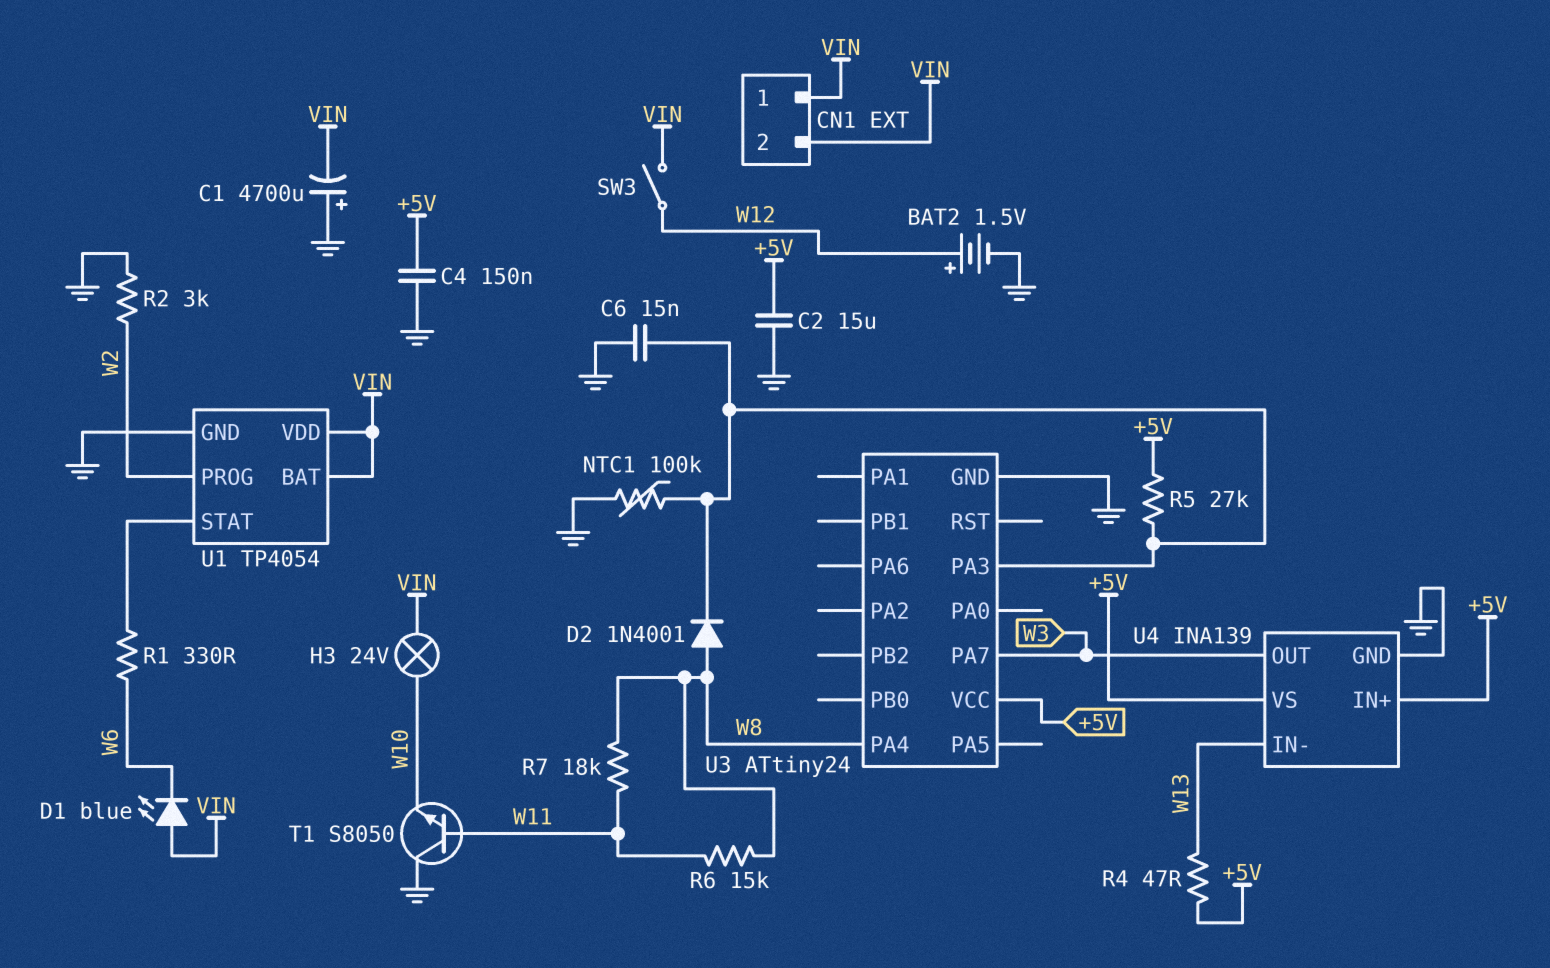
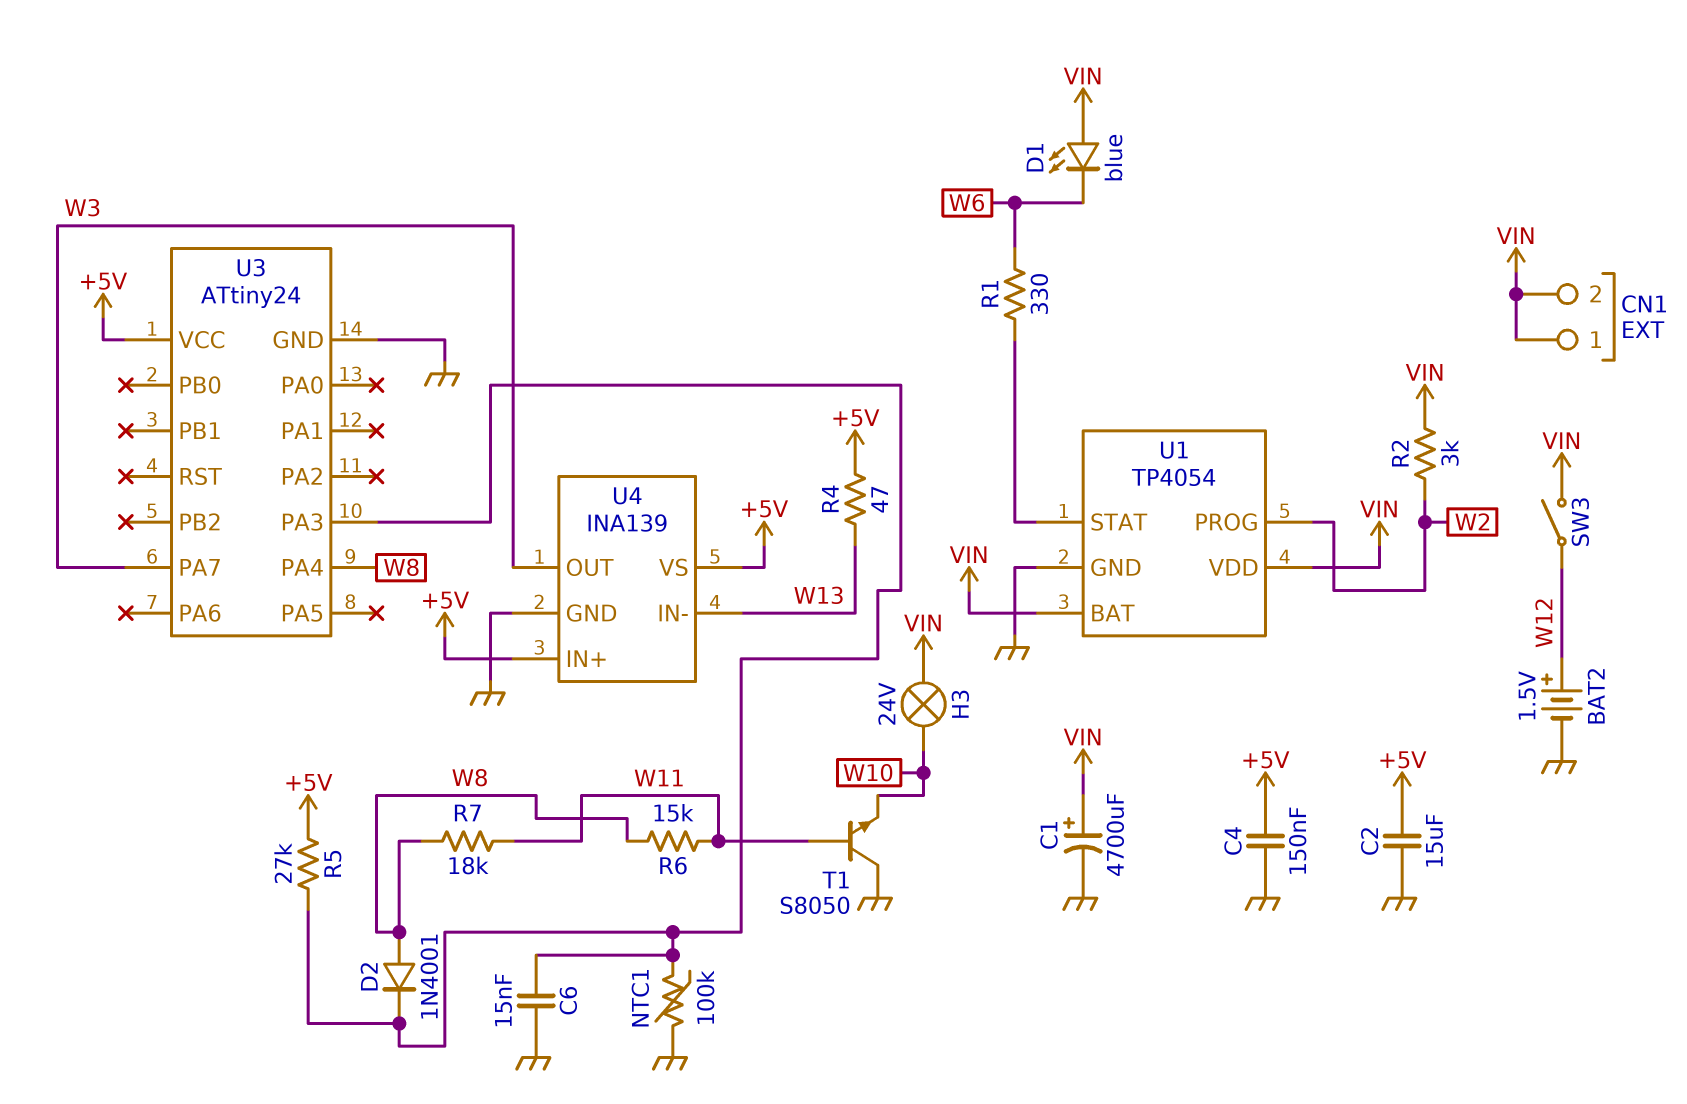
C1: 4700uF (plus GND, minus VIN) -> 4700uF (plus VIN, minus GND)
R2: 3k (GND, W2) -> 3k (VIN, W2)

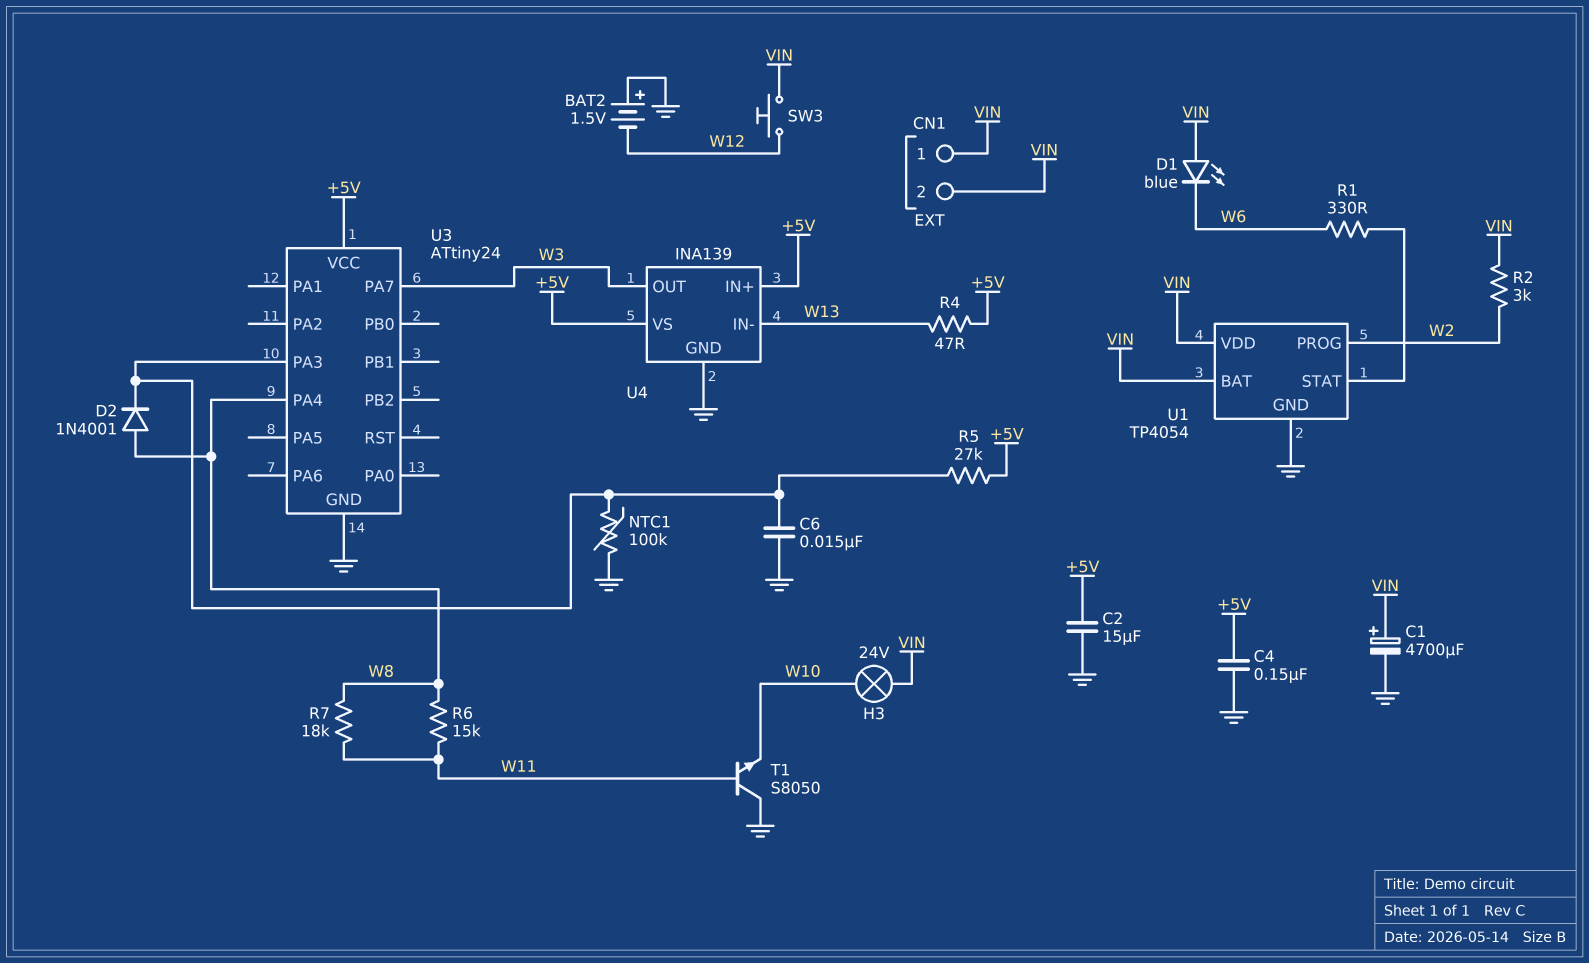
BAT2: 1.5V (plus W12, minus GND) -> 1.5V (plus GND, minus W12)
SW3: switch (VIN, W12) -> button (VIN, W12)

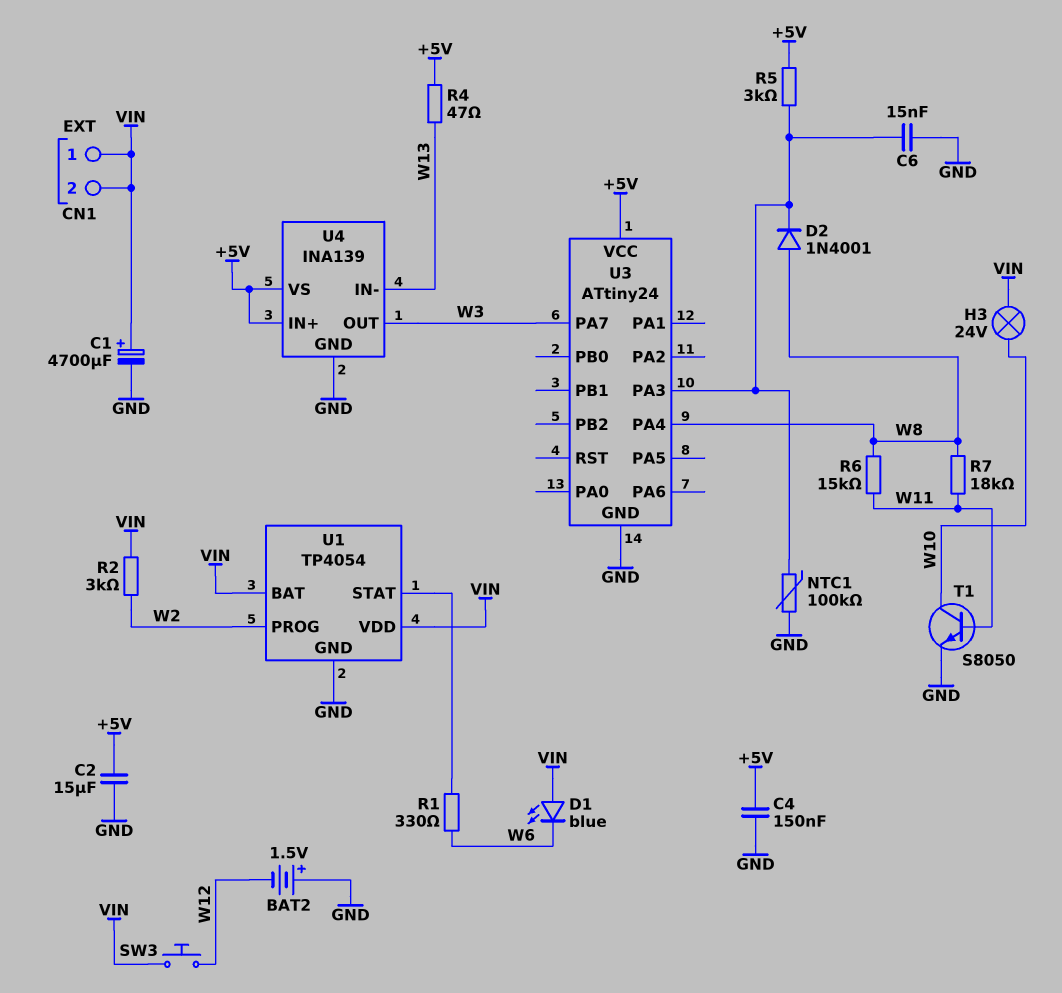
R5: 27k (+5V, U3/PA3) -> 3k (+5V, U3/PA3)
T1: NPN S8050 (B W11, C GND, E W10) -> NPN S8050 (B W11, C W10, E GND)

